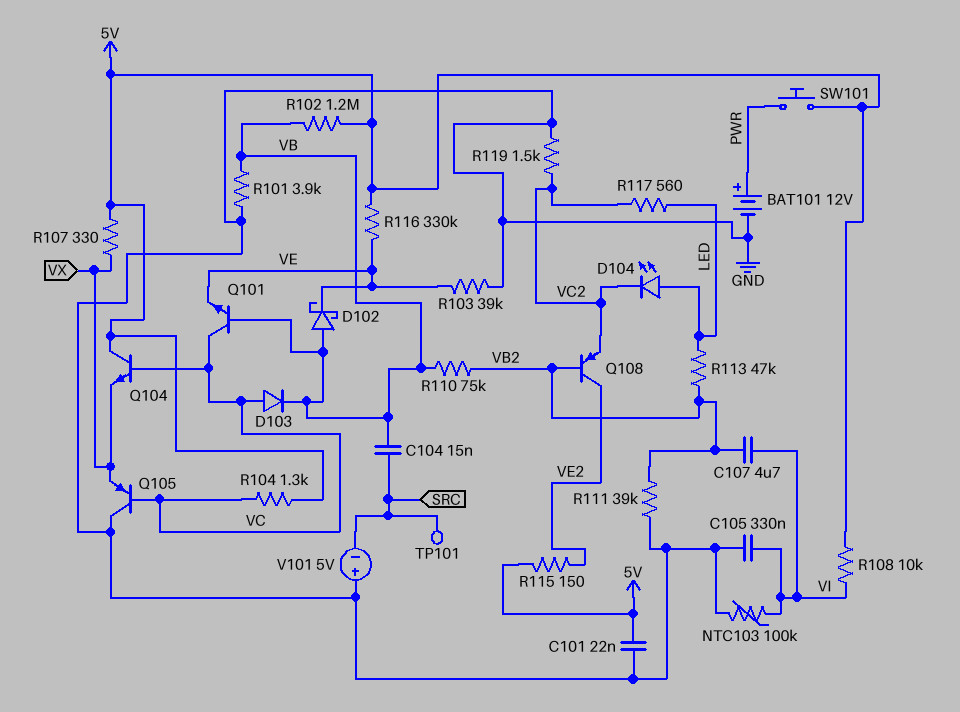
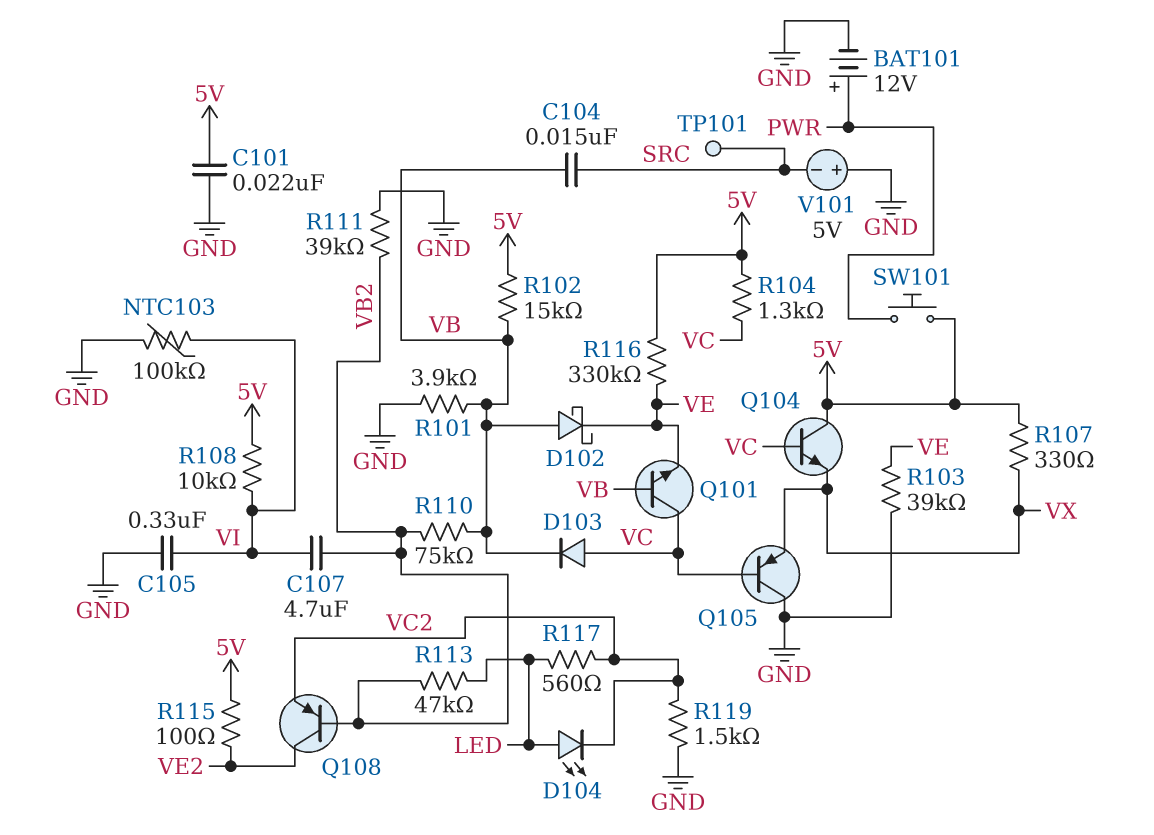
R102: 1.2M (5V, VB) -> 15k (5V, VB)
R115: 150 (5V, VE2) -> 100 (5V, VE2)

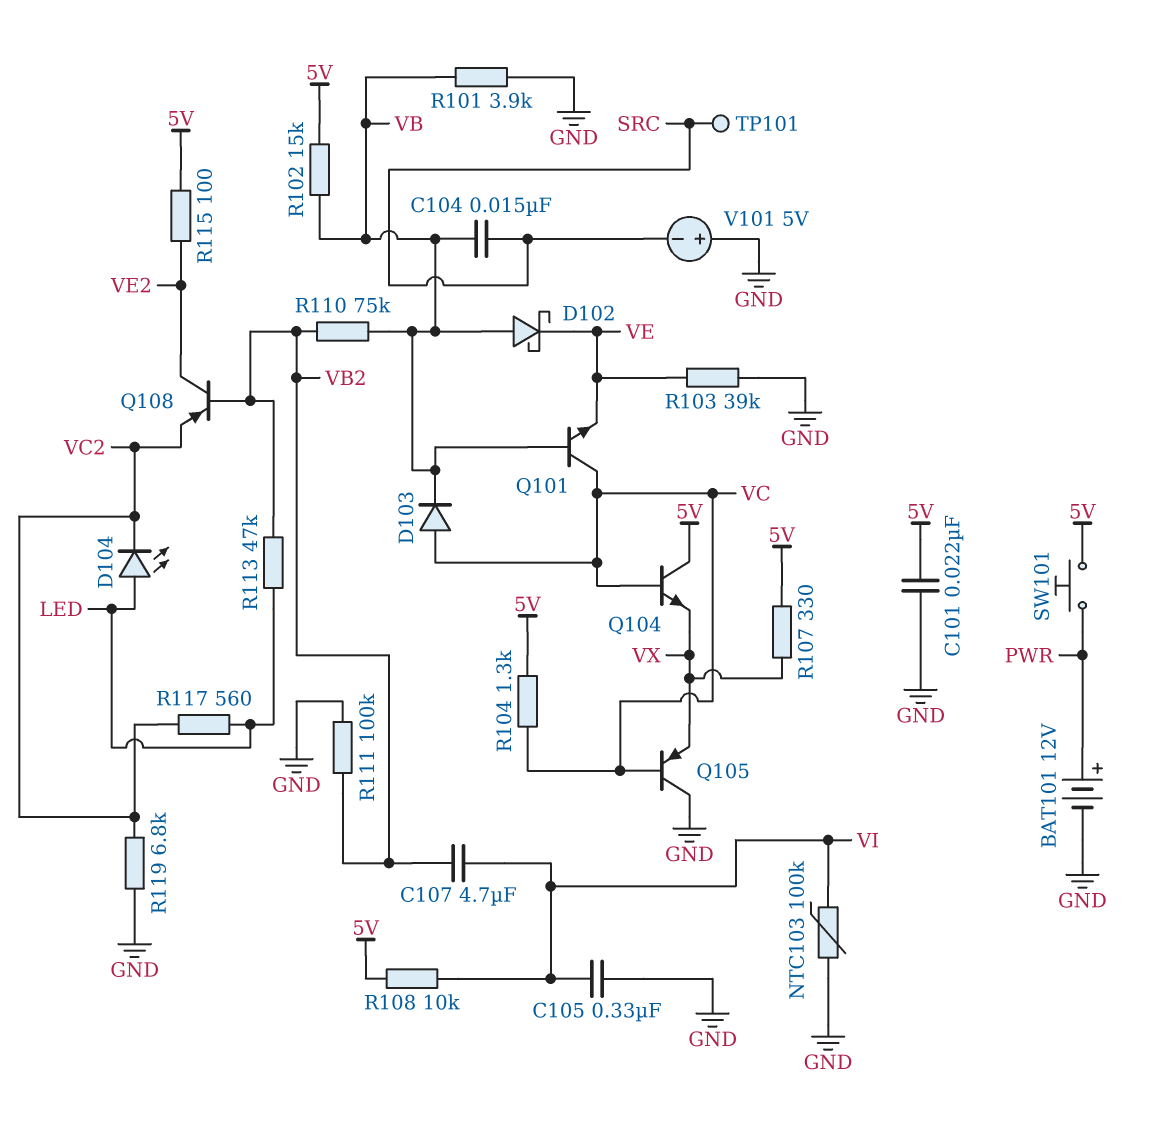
R111: 39k (GND, VB2) -> 100k (GND, VB2)
R116: 330k (5V, VE) -> none
R119: 1.5k (GND, VC2) -> 6.8k (GND, VC2)

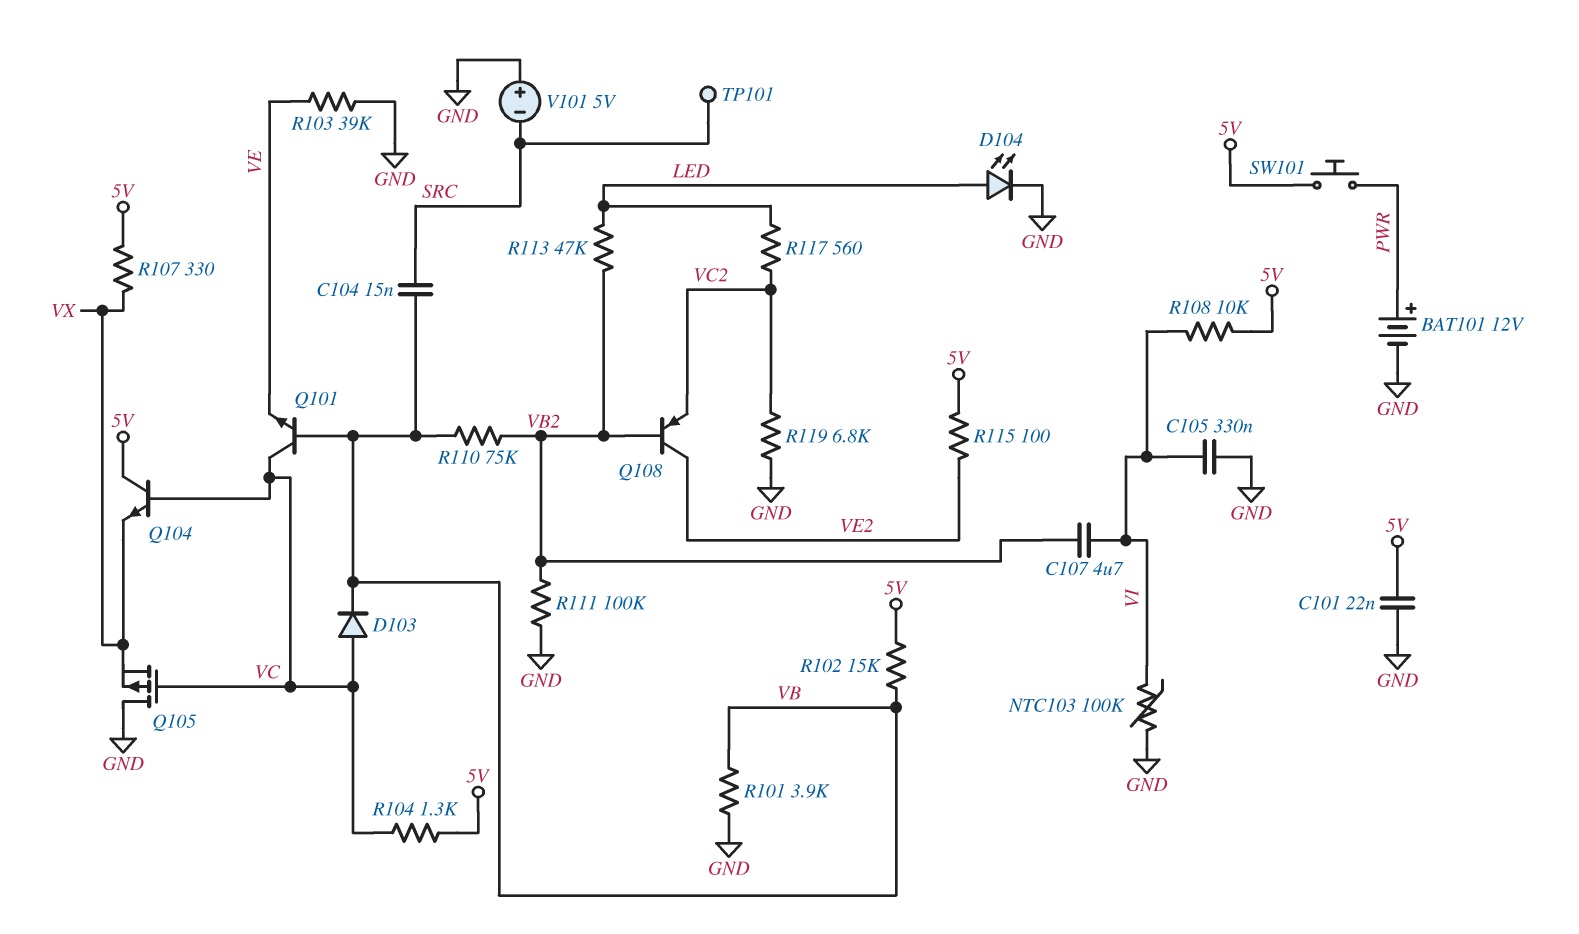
D102: schottky (A VB, K VE) -> none
D104: LED (A LED, K VC2) -> LED (A LED, K GND)
Q105: PNP (B VC, C GND, E VX) -> PMOS (G VC, D GND, S VX)

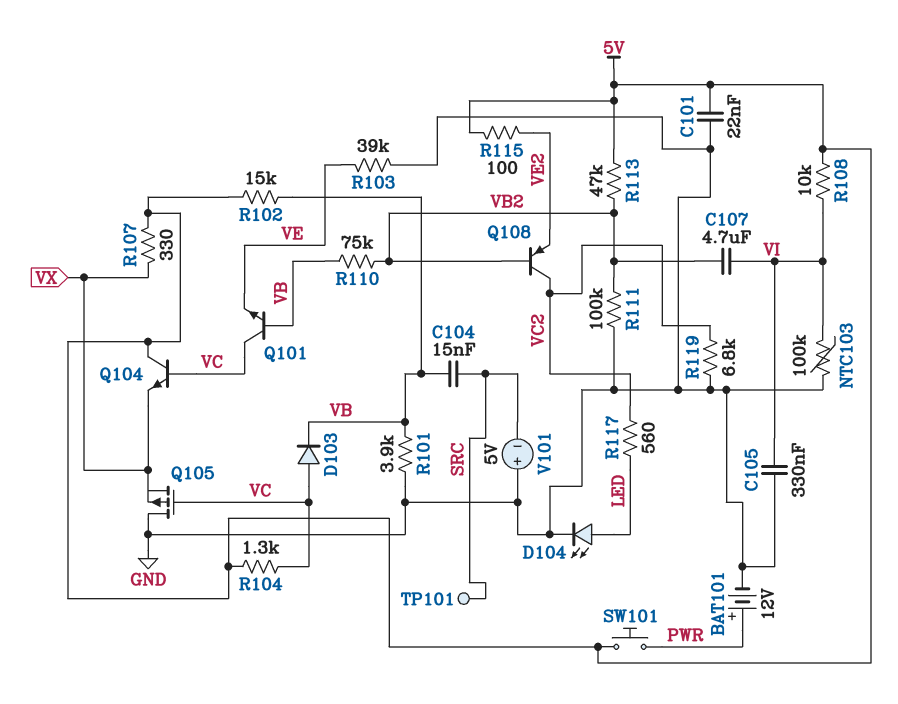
Q108: PNP (B VB2, C VE2, E VC2) -> PNP (B VB2, C VC2, E VE2)
R113: 47k (LED, VB2) -> 47k (5V, VB2)

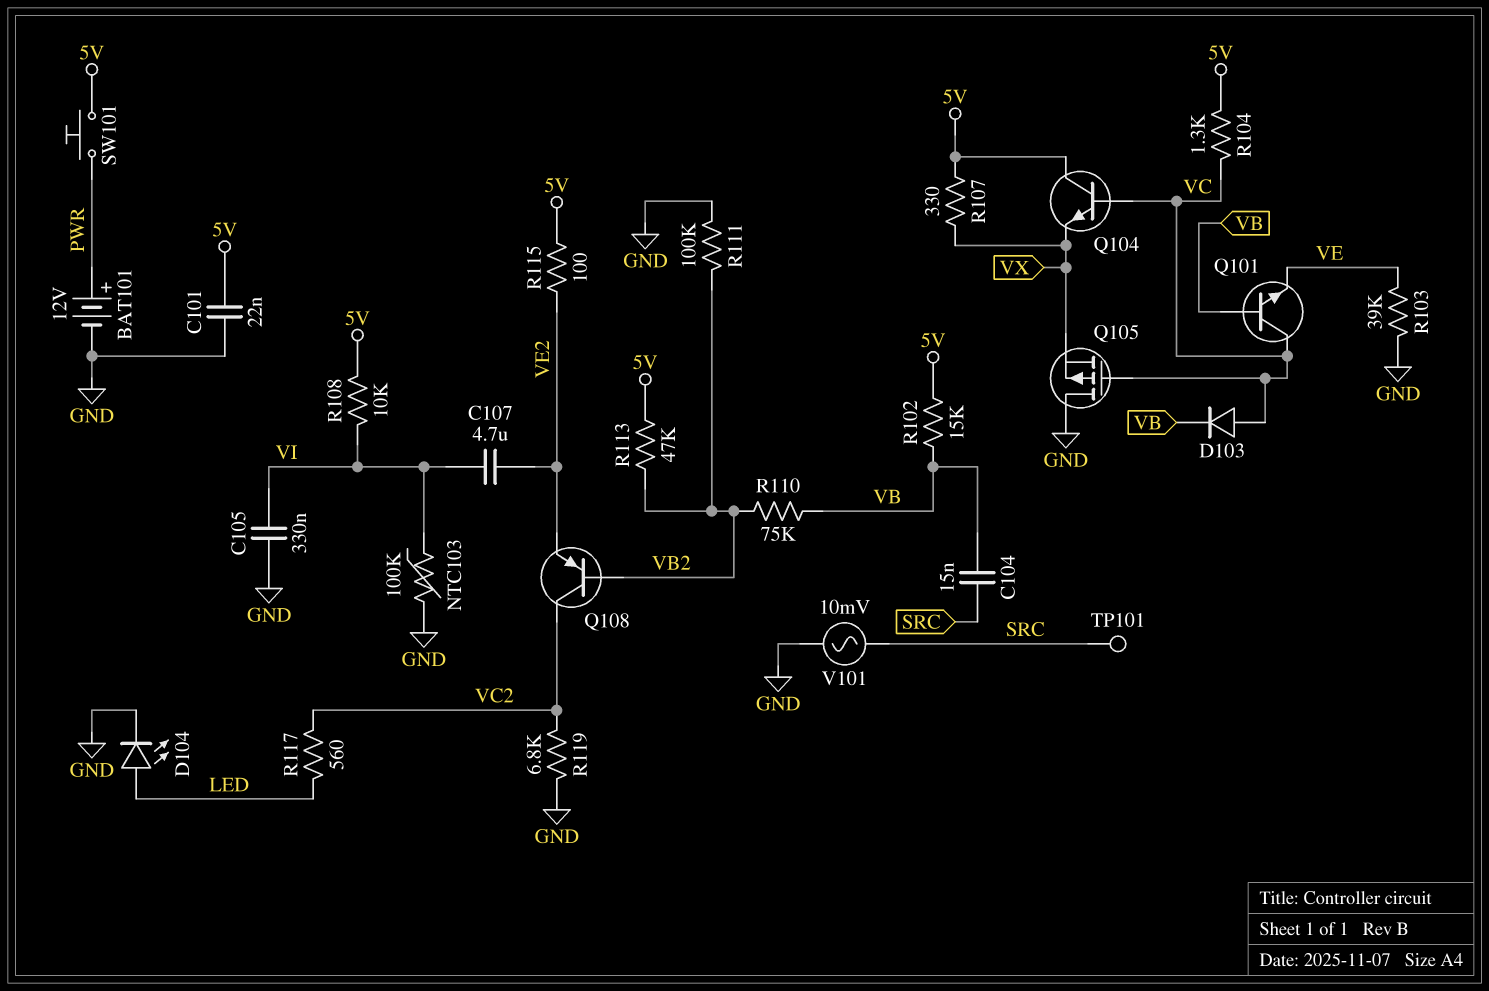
C107: 4.7uF (VB2, VI) -> 4.7uF (VE2, VI)
R101: 3.9k (GND, VB) -> none
V101: 5V (plus GND, minus SRC) -> AC 10mV (GND, SRC)

